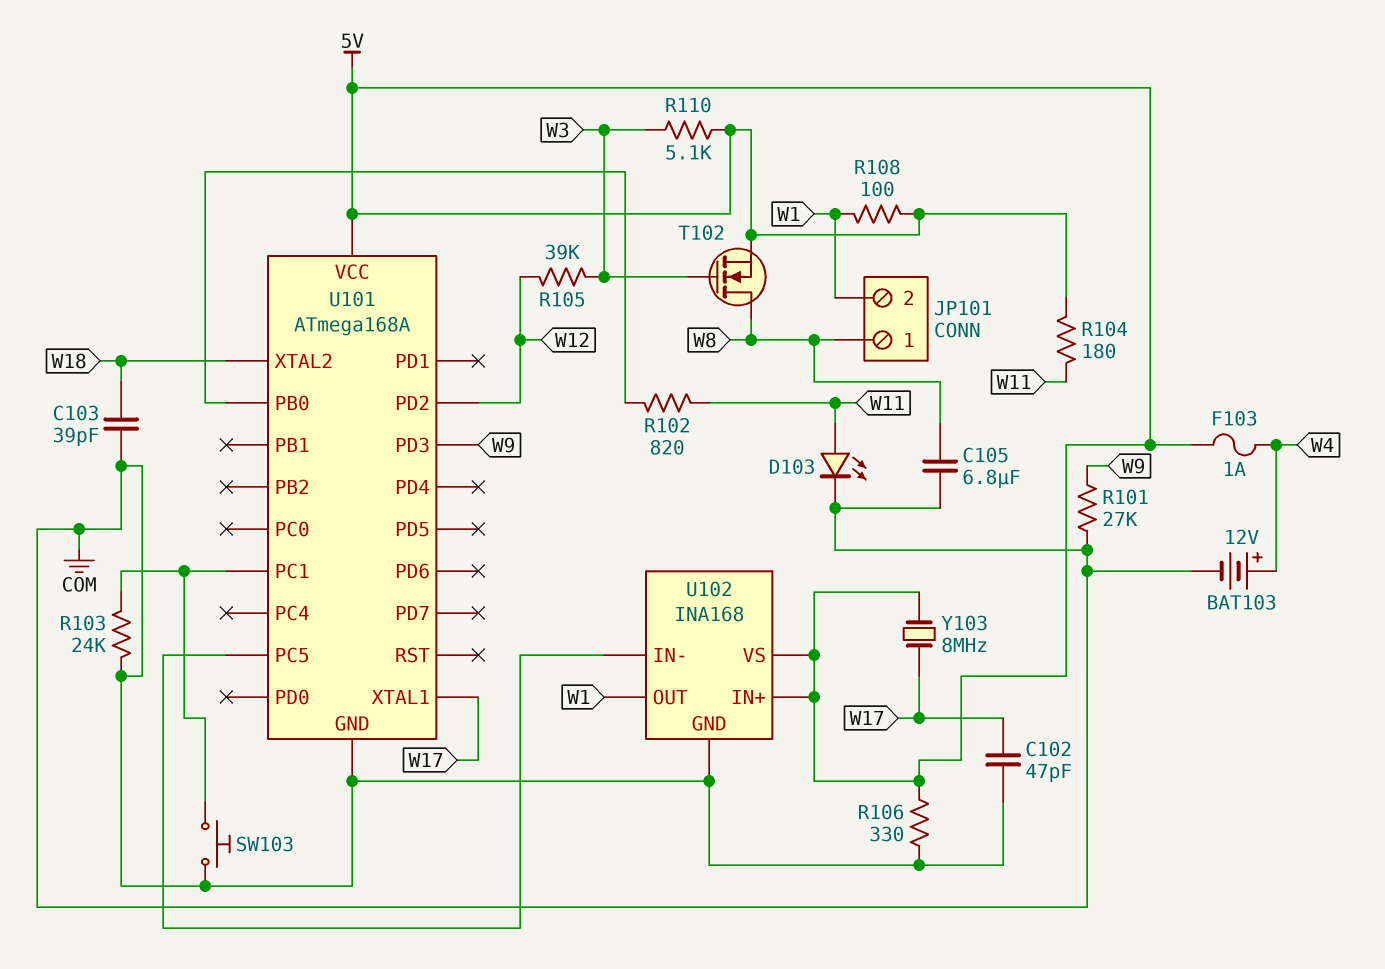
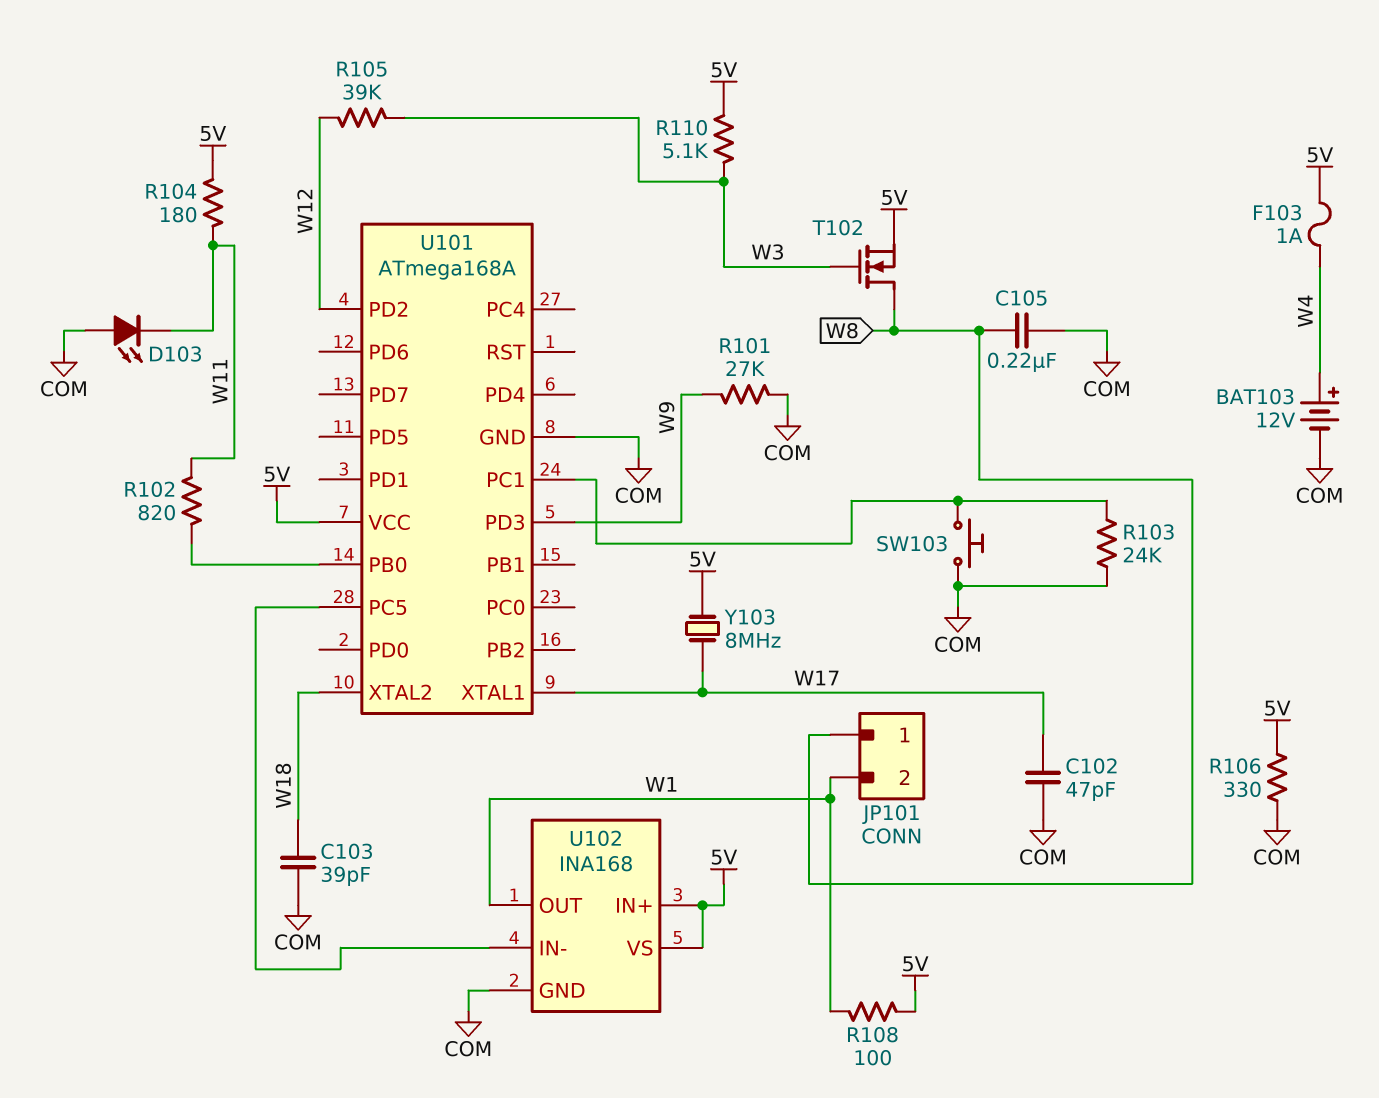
C105: 6.8uF (COM, W8) -> 220nF (COM, W8)
D103: LED (A W11, K COM) -> LED (A COM, K W11)

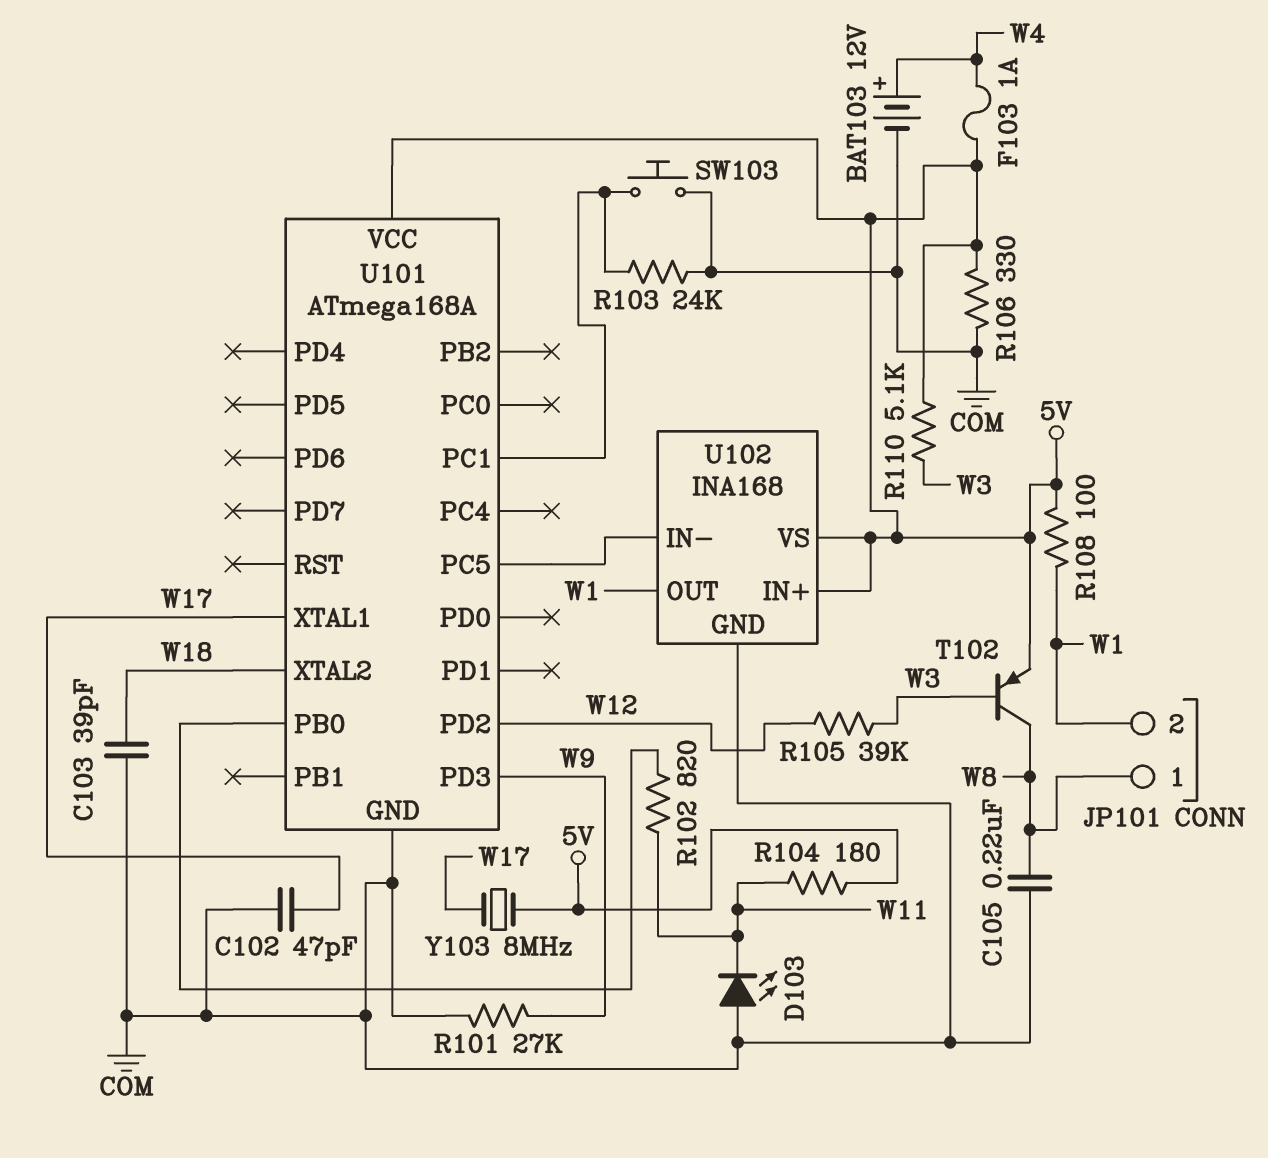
T102: NMOS (G W3, D W8, S 5V) -> PNP (B W3, C W8, E 5V)

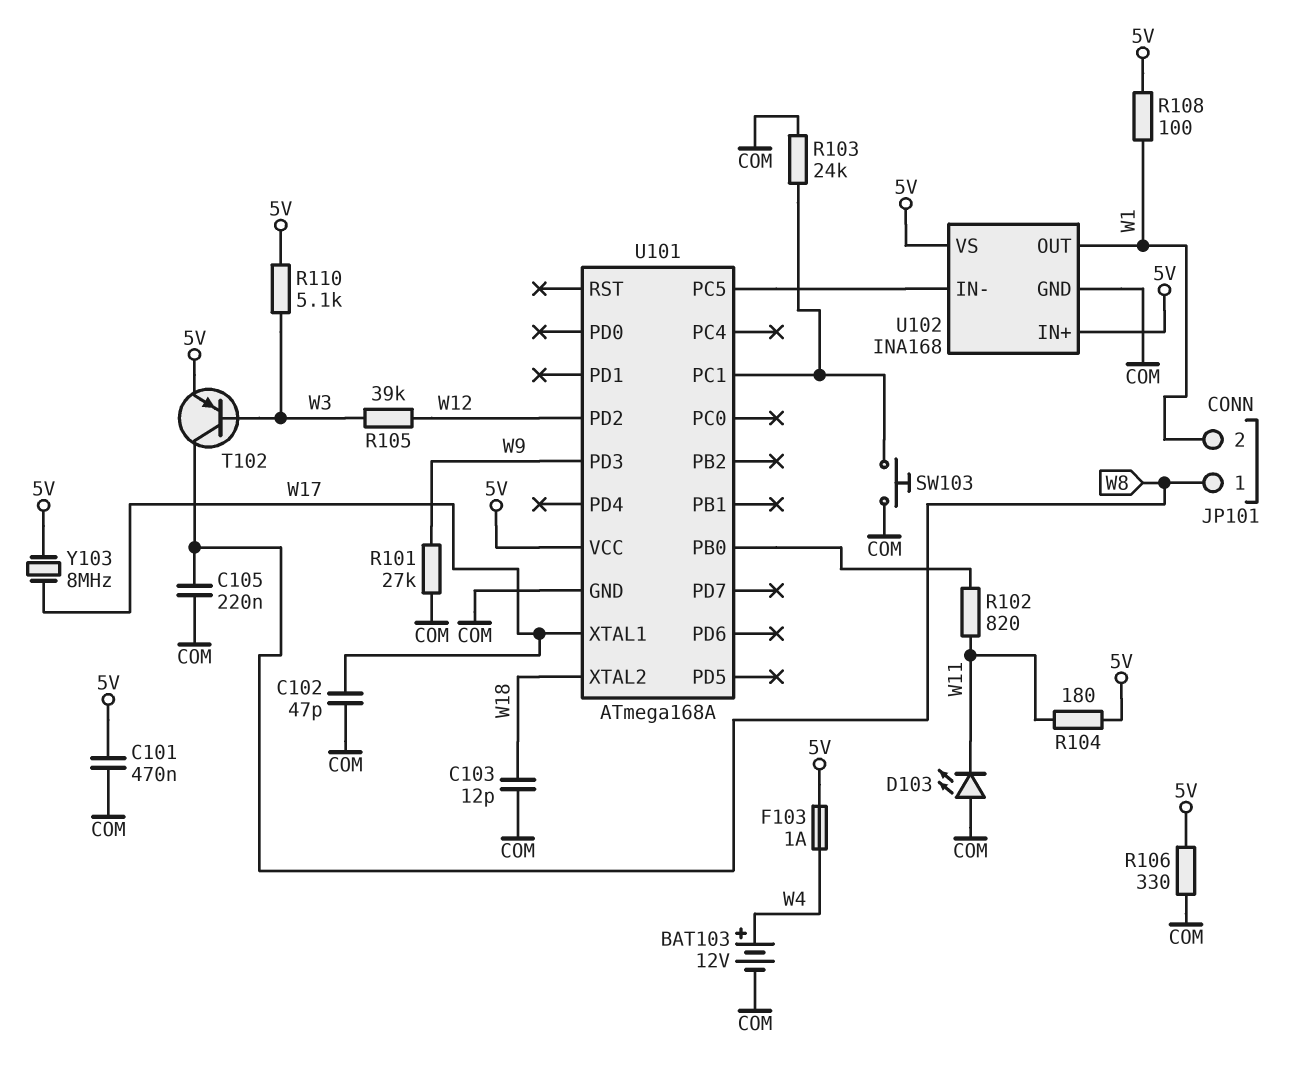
C101: none -> 470nF (5V, COM)
C103: 39pF (COM, W18) -> 12pF (COM, W18)

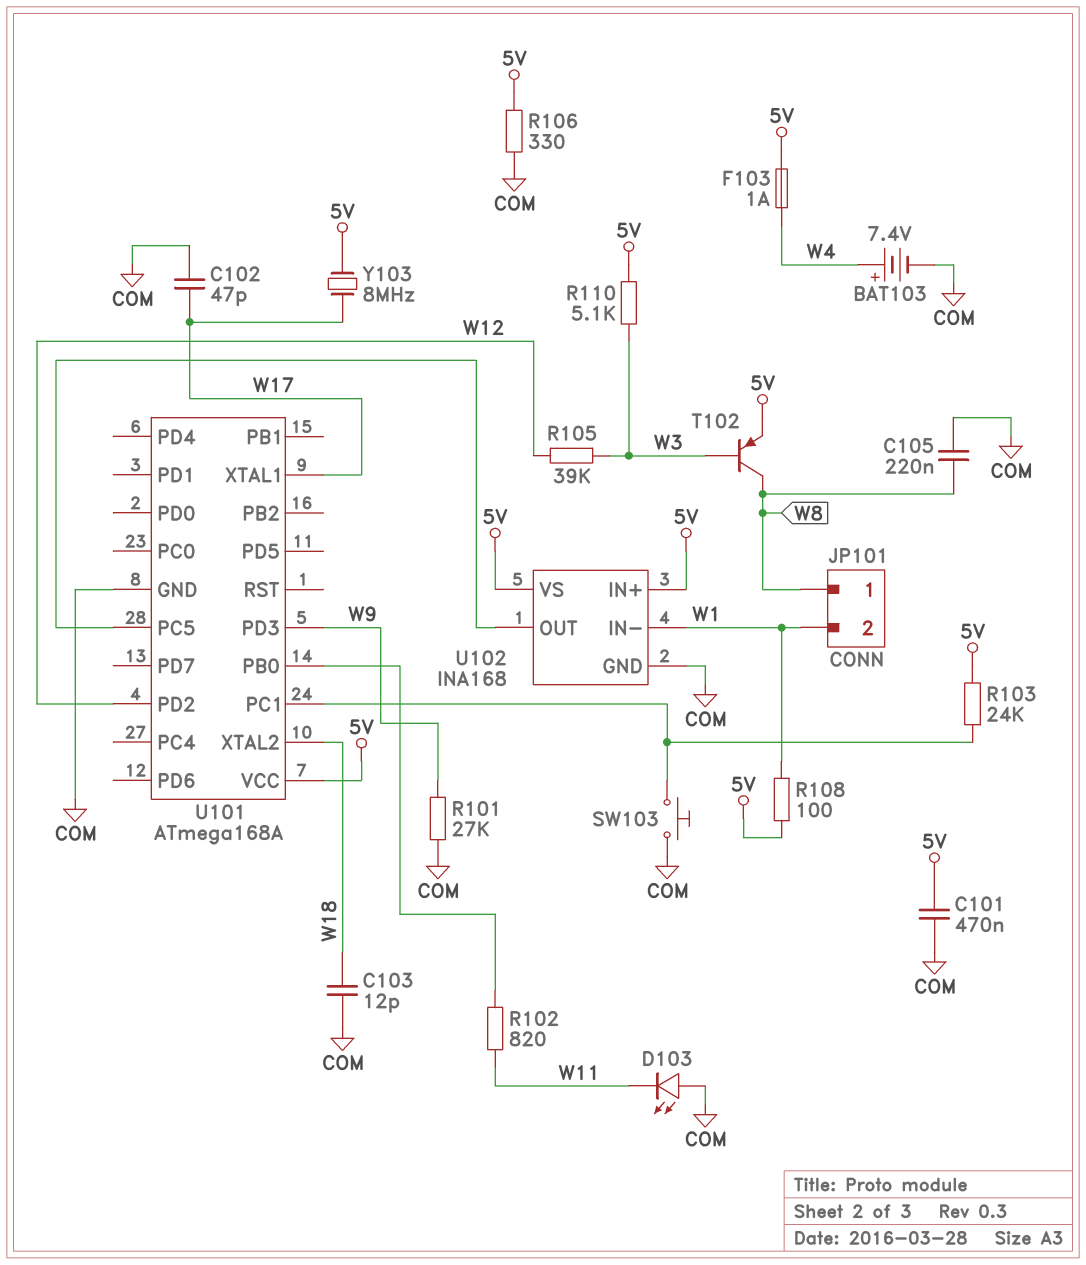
BAT103: 12V (plus W4, minus COM) -> 7.4V (plus W4, minus COM)
R103: 24k (COM, U101/PC1) -> 24k (5V, U101/PC1)
R104: 180 (5V, W11) -> none
U102 pin IN-: U101/PC5 -> W1
U102 pin OUT: W1 -> U101/PC5

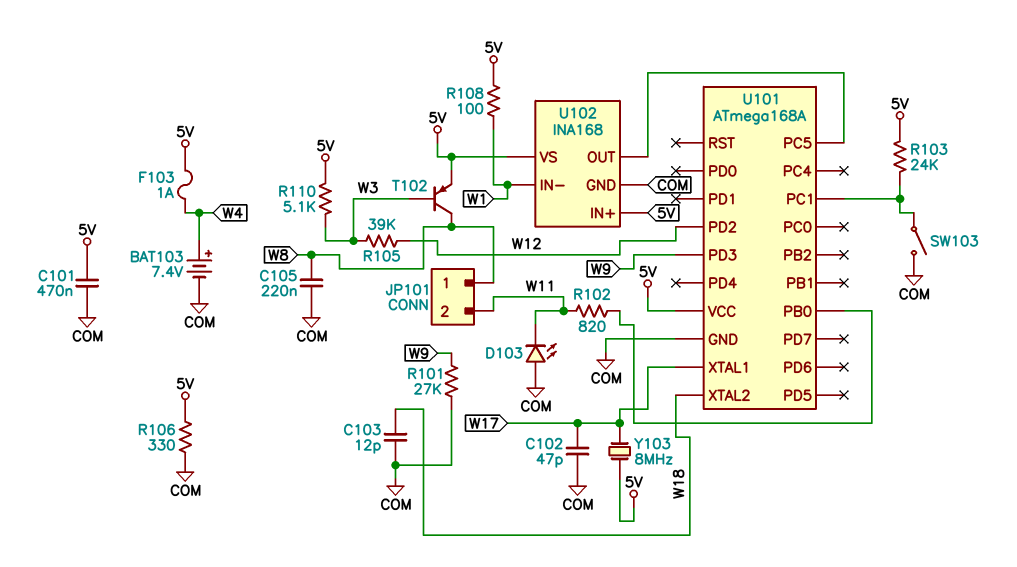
JP101 pin 2: W1 -> W11
SW103: button (COM, U101/PC1) -> switch (COM, U101/PC1)

